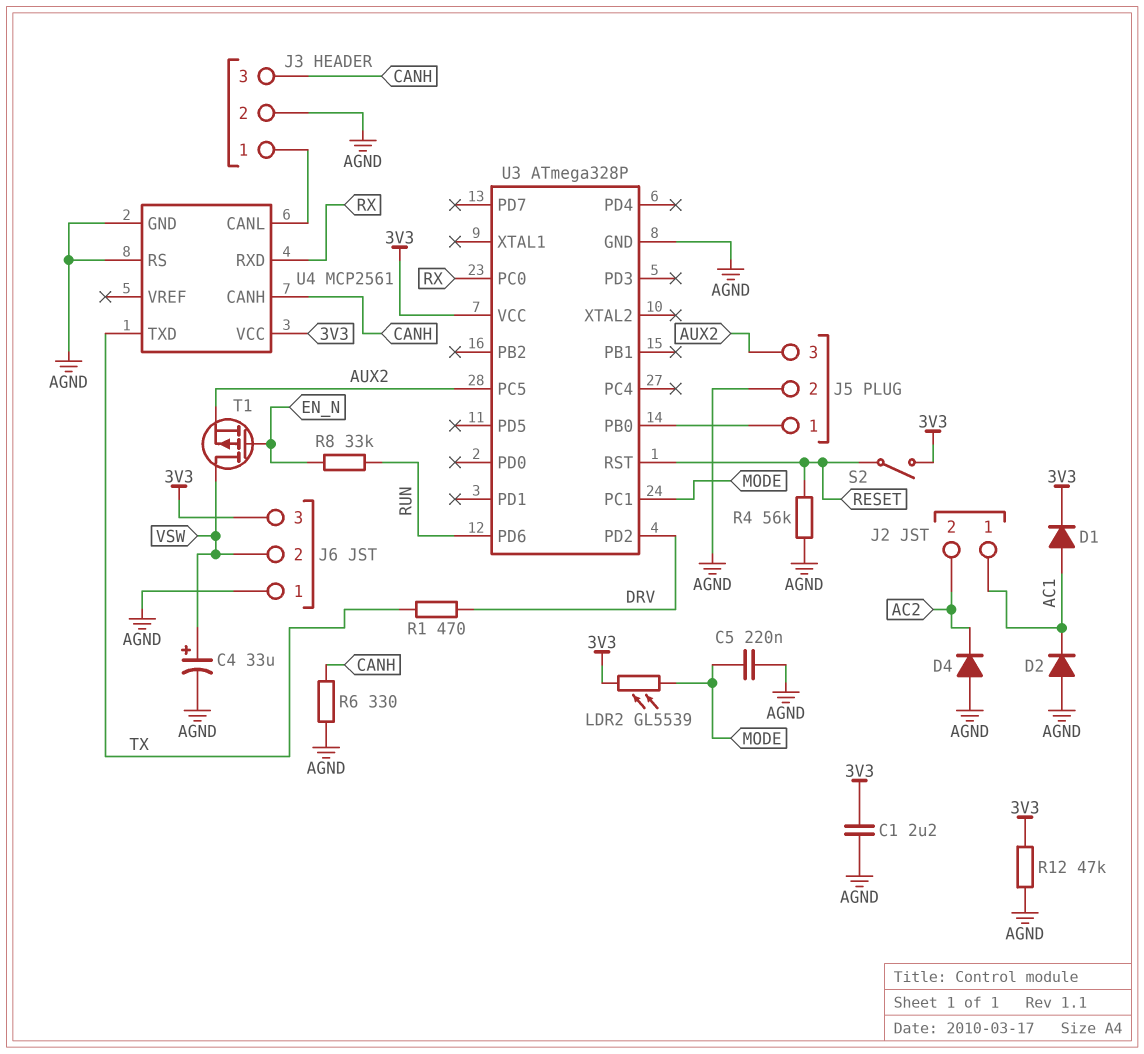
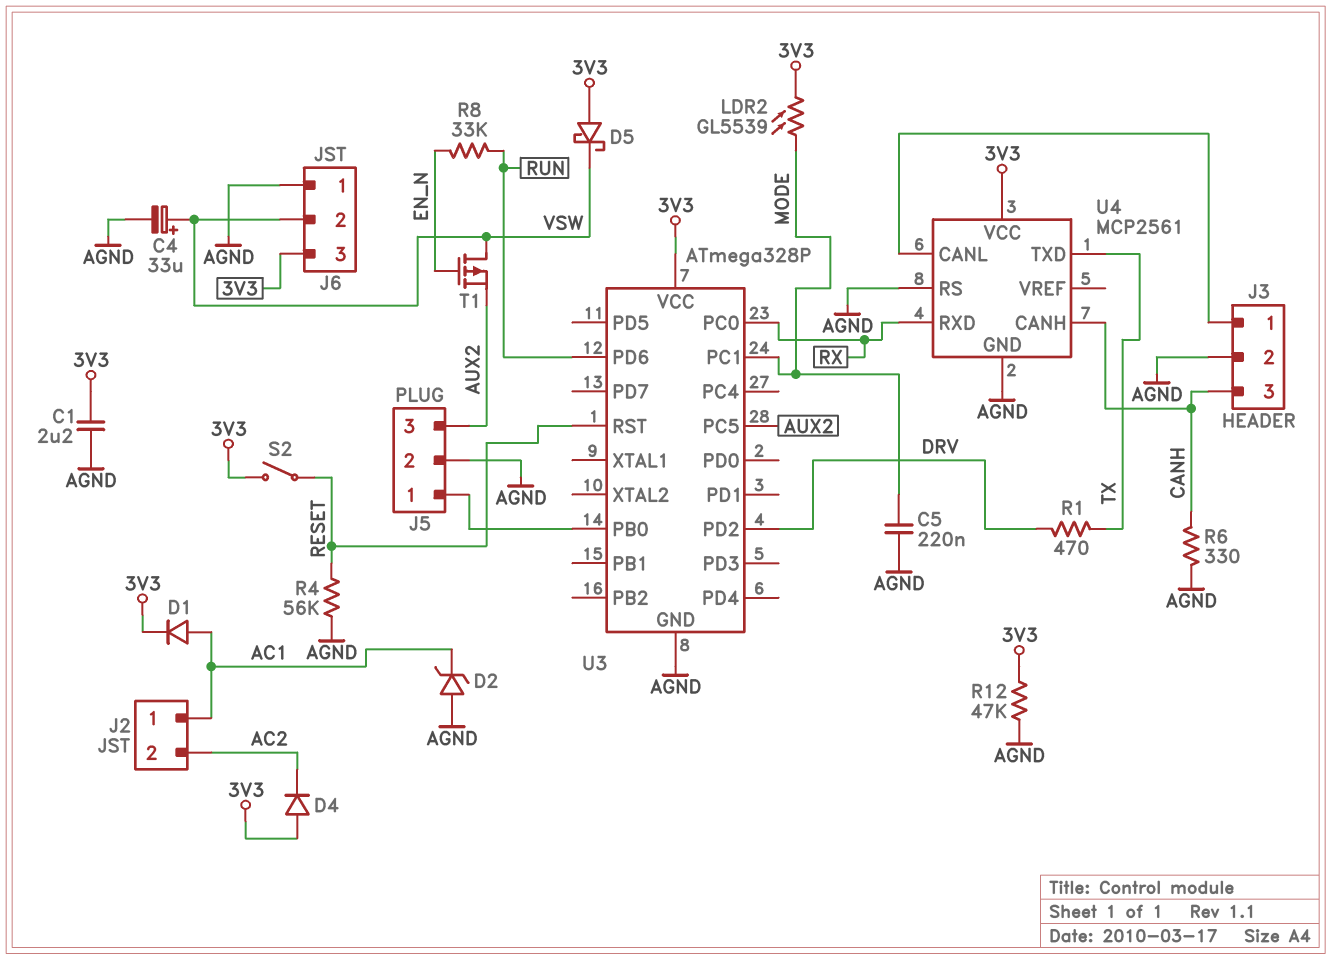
D2: diode (A AGND, K AC1) -> zener (A AGND, K AC1)
D4: diode (A AGND, K AC2) -> diode (A 3V3, K AC2)
D5: none -> schottky (A 3V3, K VSW)

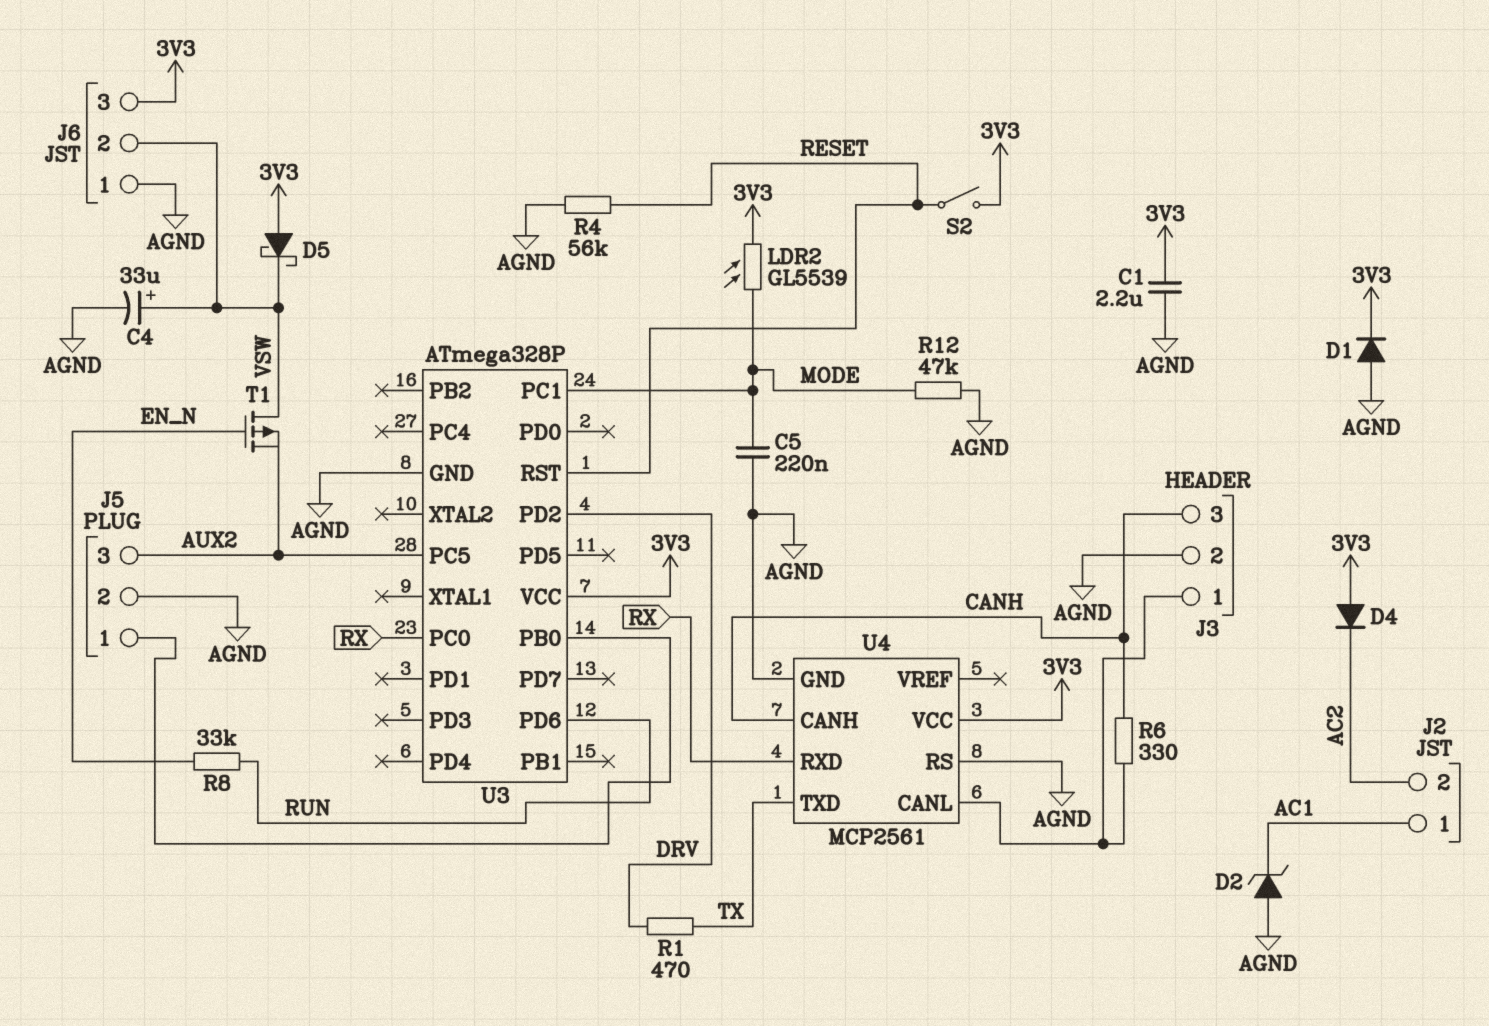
D1: diode (A AC1, K 3V3) -> diode (A AGND, K 3V3)
R6: 330 (AGND, CANH) -> 330 (CANH, J3/1)
R12: 47k (3V3, AGND) -> 47k (AGND, MODE)

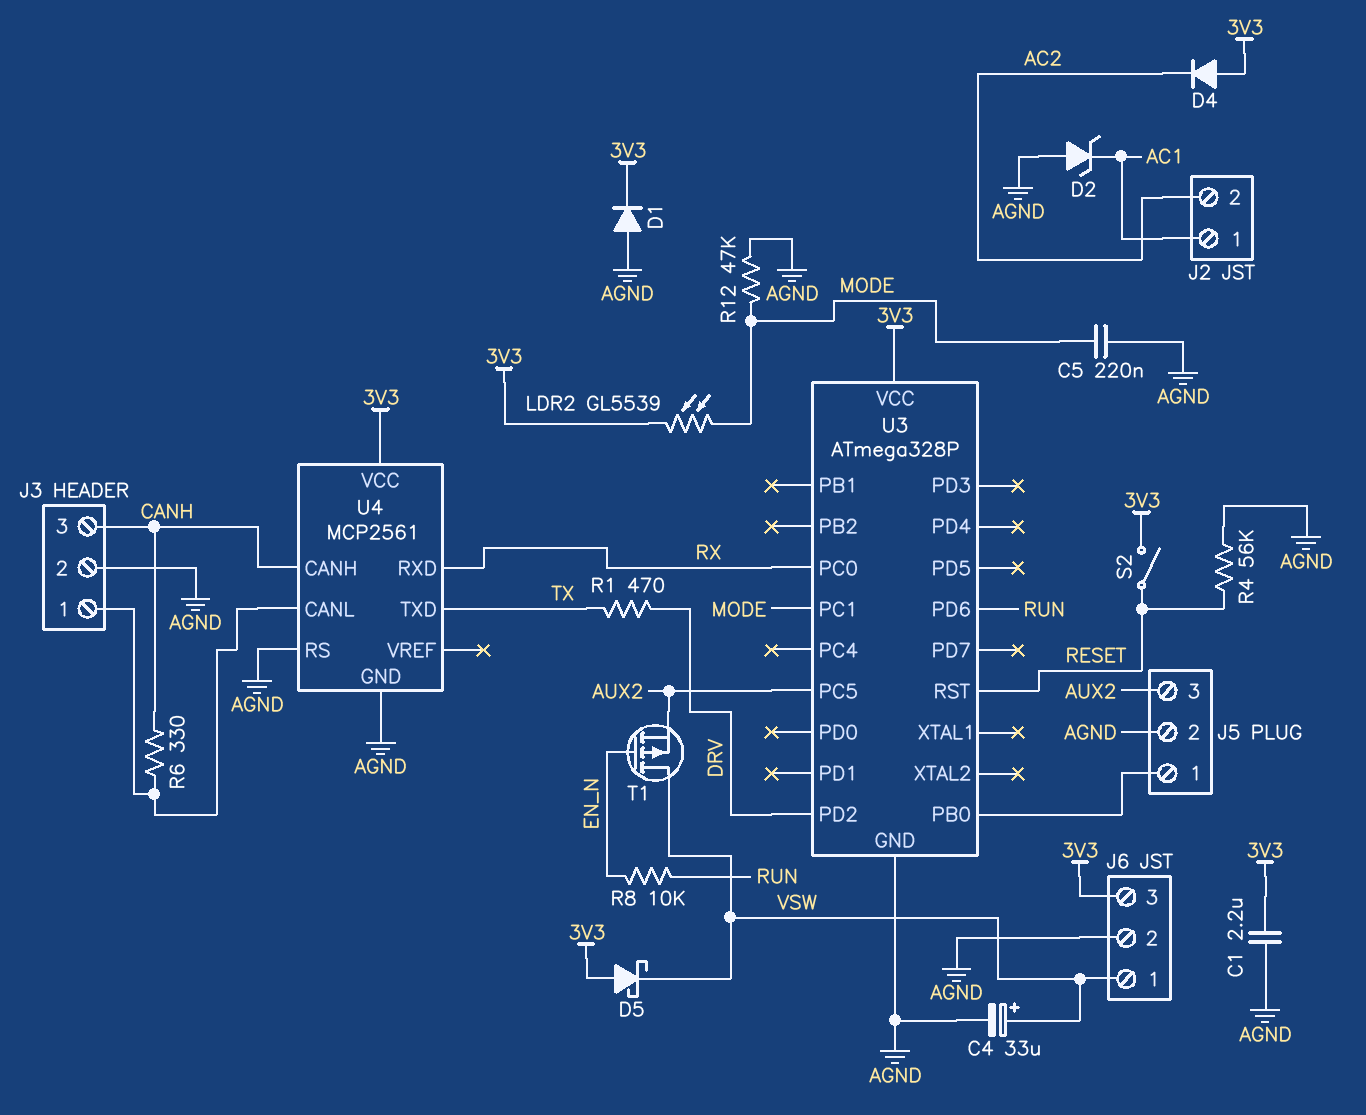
J6 pin 1: AGND -> VSW
J6 pin 2: VSW -> AGND
R8: 33k (EN_N, RUN) -> 10k (EN_N, RUN)

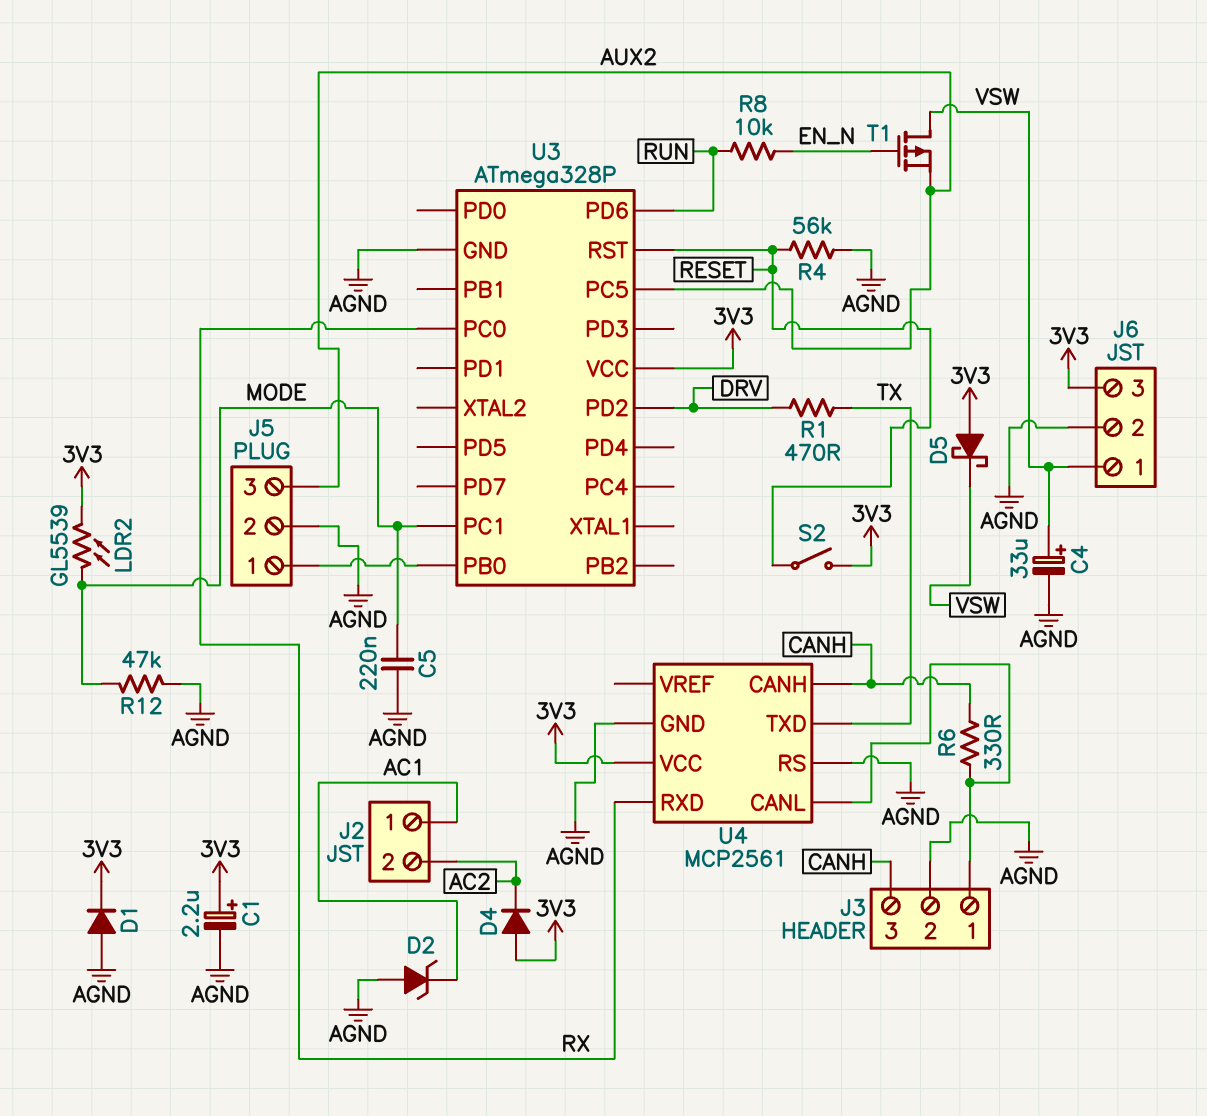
C1: 2.2uF (3V3, AGND) -> 2.2uF (plus 3V3, minus AGND)

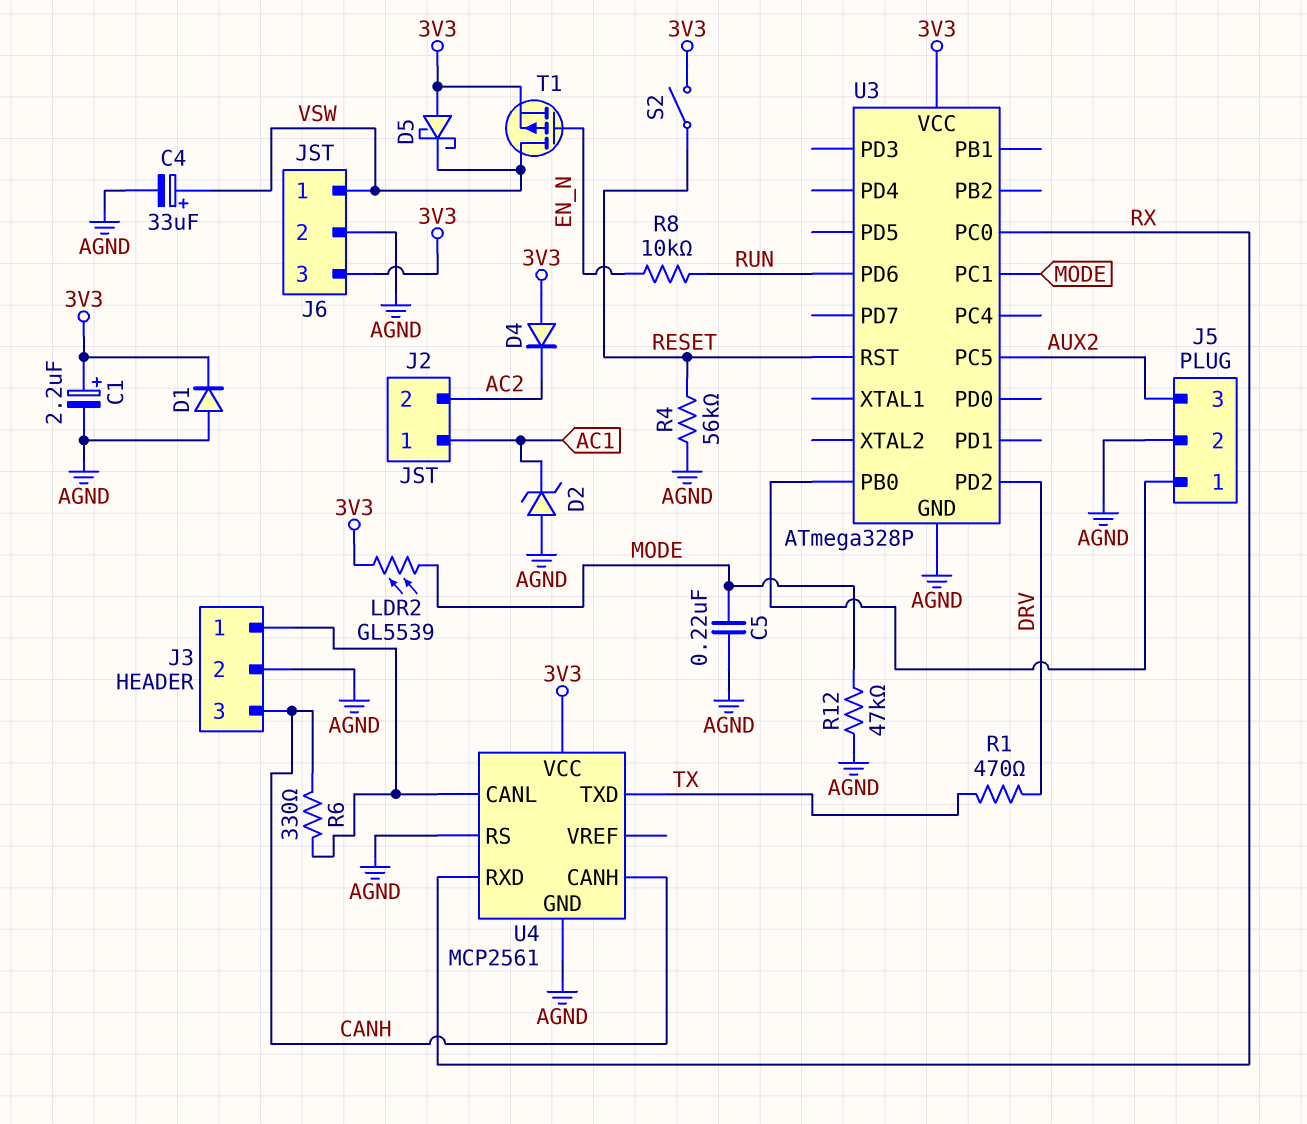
T1: PMOS (G EN_N, D VSW, S AUX2) -> PMOS (G EN_N, D VSW, S 3V3)

